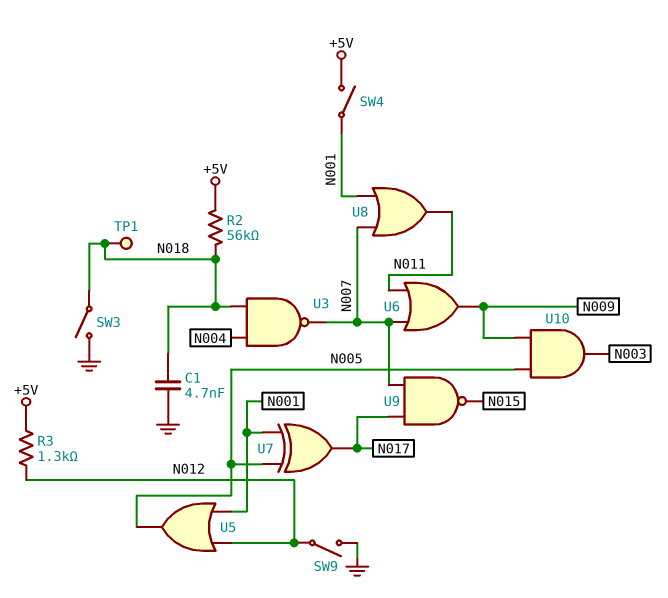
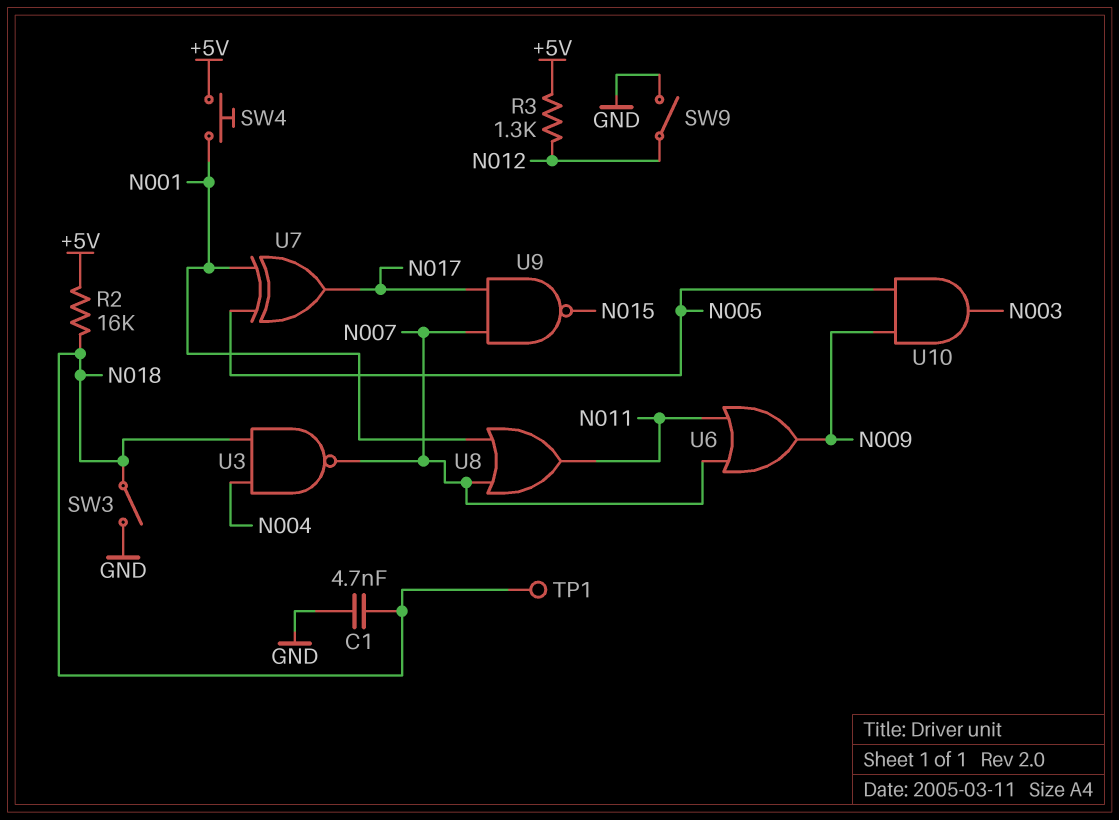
R2: 56k (+5V, N018) -> 16k (+5V, N018)
SW4: switch (+5V, N001) -> button (+5V, N001)
U5: OR (in N001, in N012, out N005) -> none

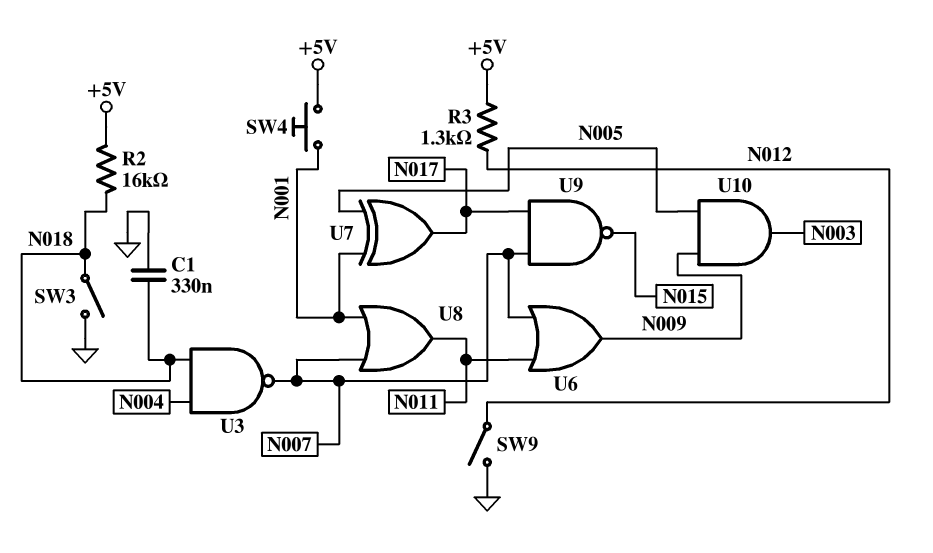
C1: 4.7nF (GND, N018) -> 330nF (GND, N018)
TP1: test point (N018) -> none

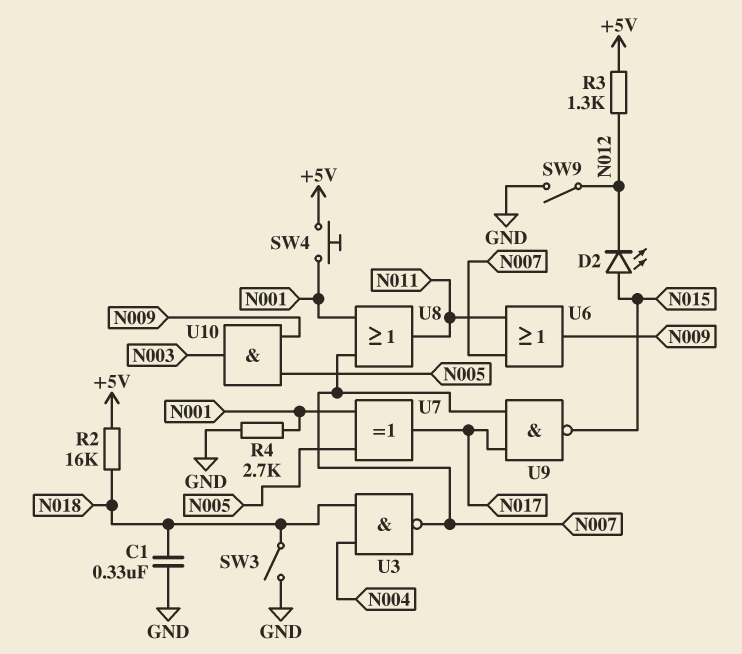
D2: none -> LED (A N015, K N012)
R4: none -> 2.7k (GND, N001)

